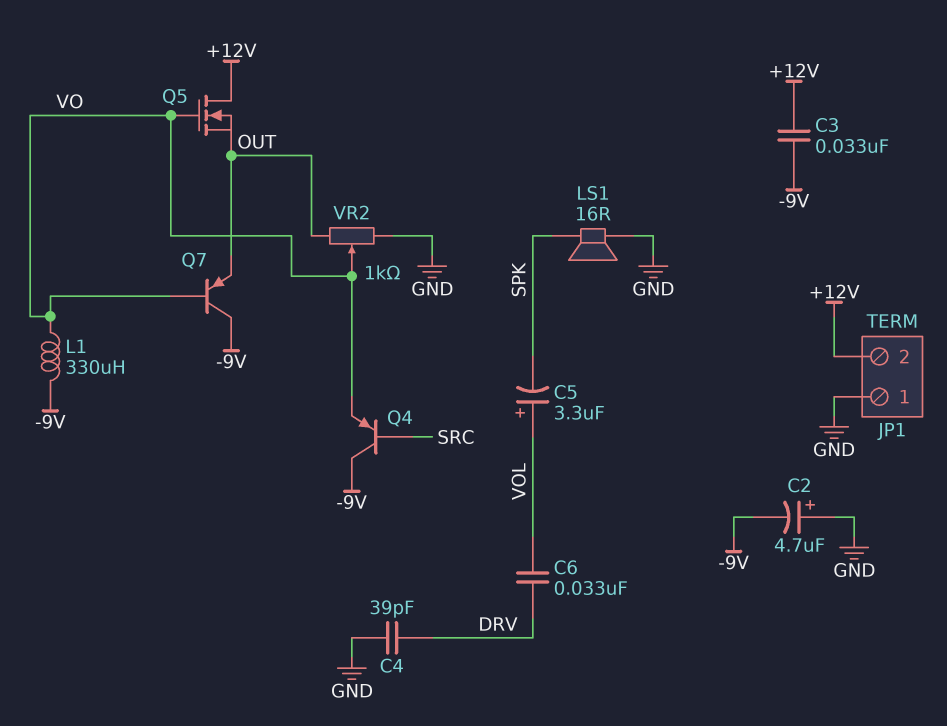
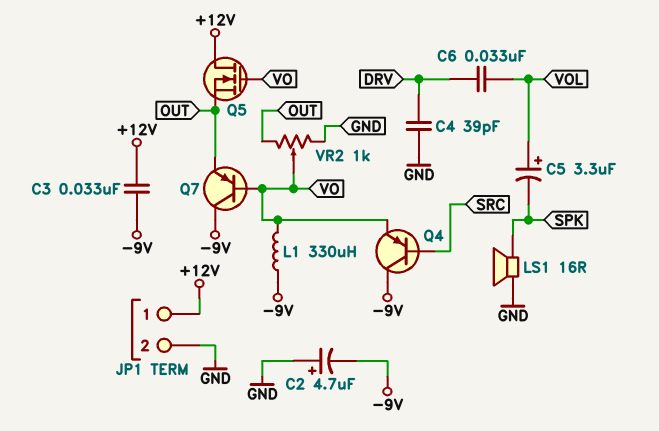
JP1 pin 1: GND -> +12V
JP1 pin 2: +12V -> GND

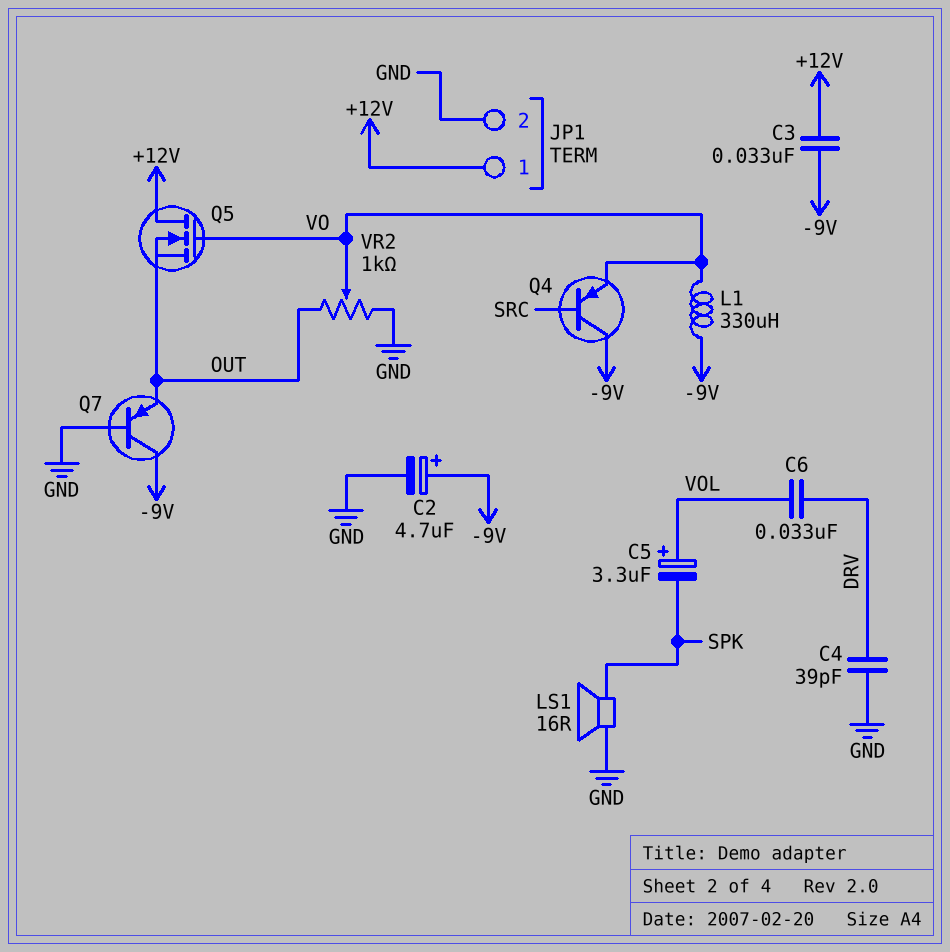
C2: 4.7uF (plus GND, minus -9V) -> 4.7uF (plus -9V, minus GND)
Q7: PNP (B VO, C -9V, E OUT) -> PNP (B GND, C -9V, E OUT)

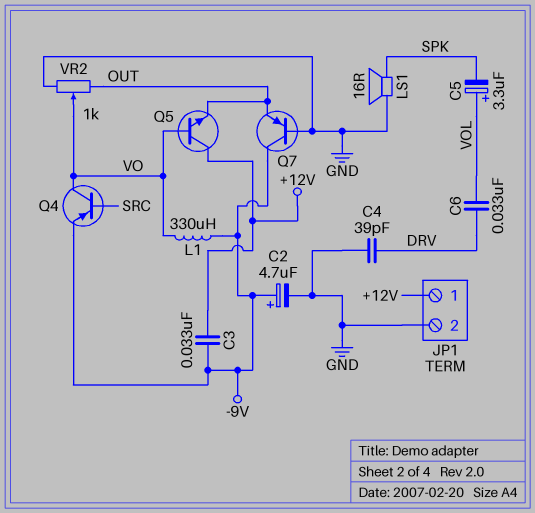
Q4: PNP (B SRC, C -9V, E VO) -> PNP (B SRC, C VO, E -9V)
Q5: NMOS (G VO, D +12V, S OUT) -> NPN (B VO, C +12V, E OUT)

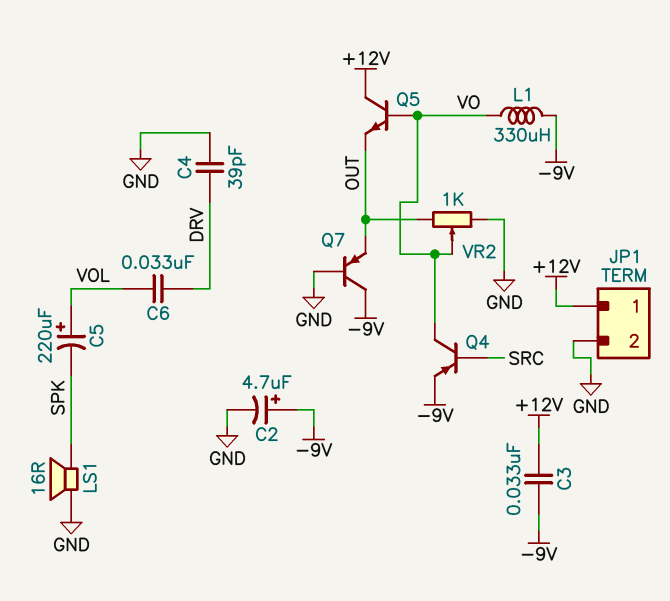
C5: 3.3uF (plus VOL, minus SPK) -> 220uF (plus VOL, minus SPK)

